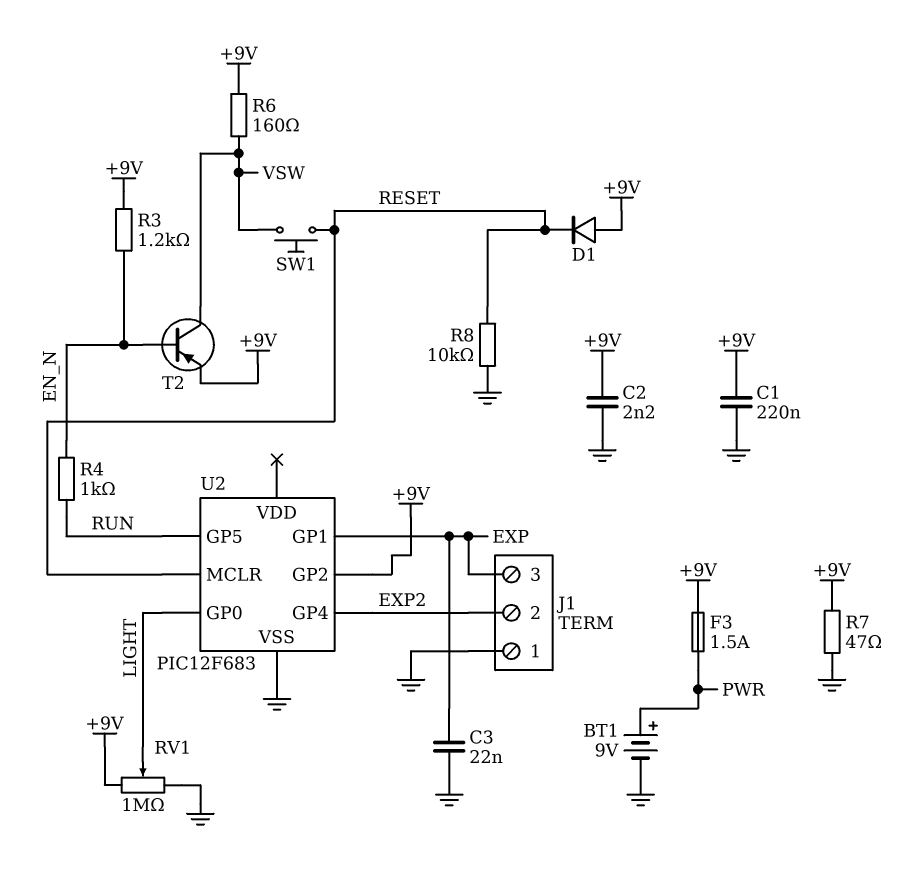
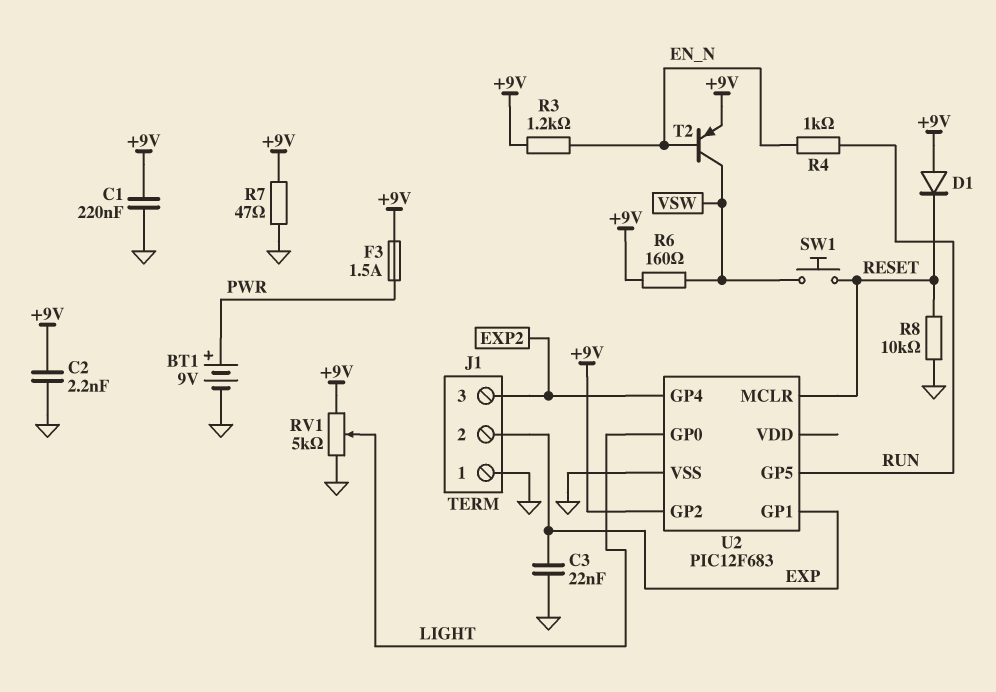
J1 pin 2: EXP2 -> EXP
J1 pin 3: EXP -> EXP2
RV1: 1M (+9V, GND, wiper LIGHT) -> 5k (+9V, GND, wiper LIGHT)

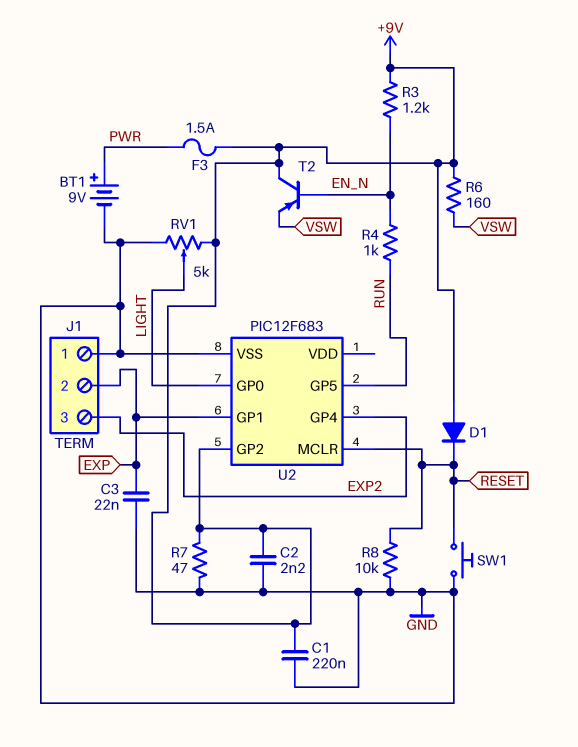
SW1: button (RESET, VSW) -> button (GND, RESET)
T2: PNP (B EN_N, C VSW, E +9V) -> PNP (B EN_N, C +9V, E VSW)

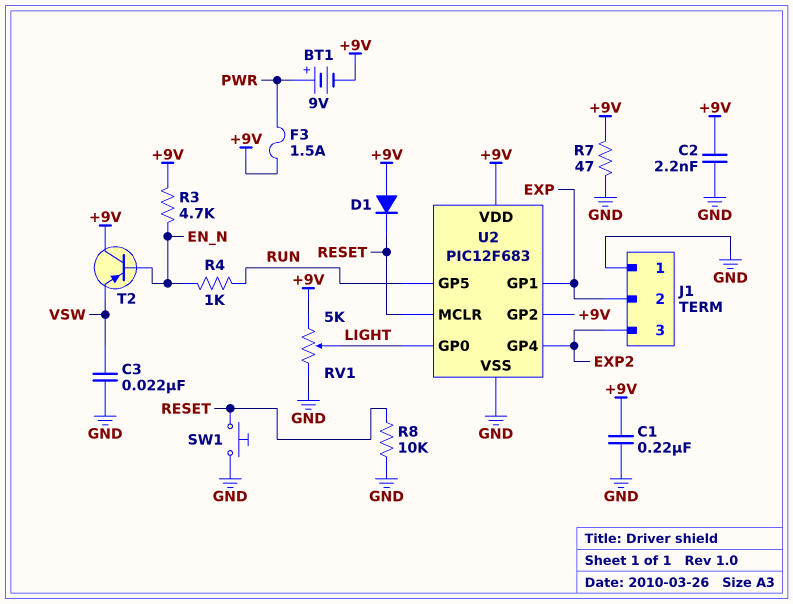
BT1: 9V (plus PWR, minus GND) -> 9V (plus PWR, minus +9V)
C3: 22nF (EXP, GND) -> 22nF (GND, VSW)
R3: 1.2k (+9V, EN_N) -> 4.7k (+9V, EN_N)
R6: 160 (+9V, VSW) -> none
U2 pin VDD: none -> +9V

